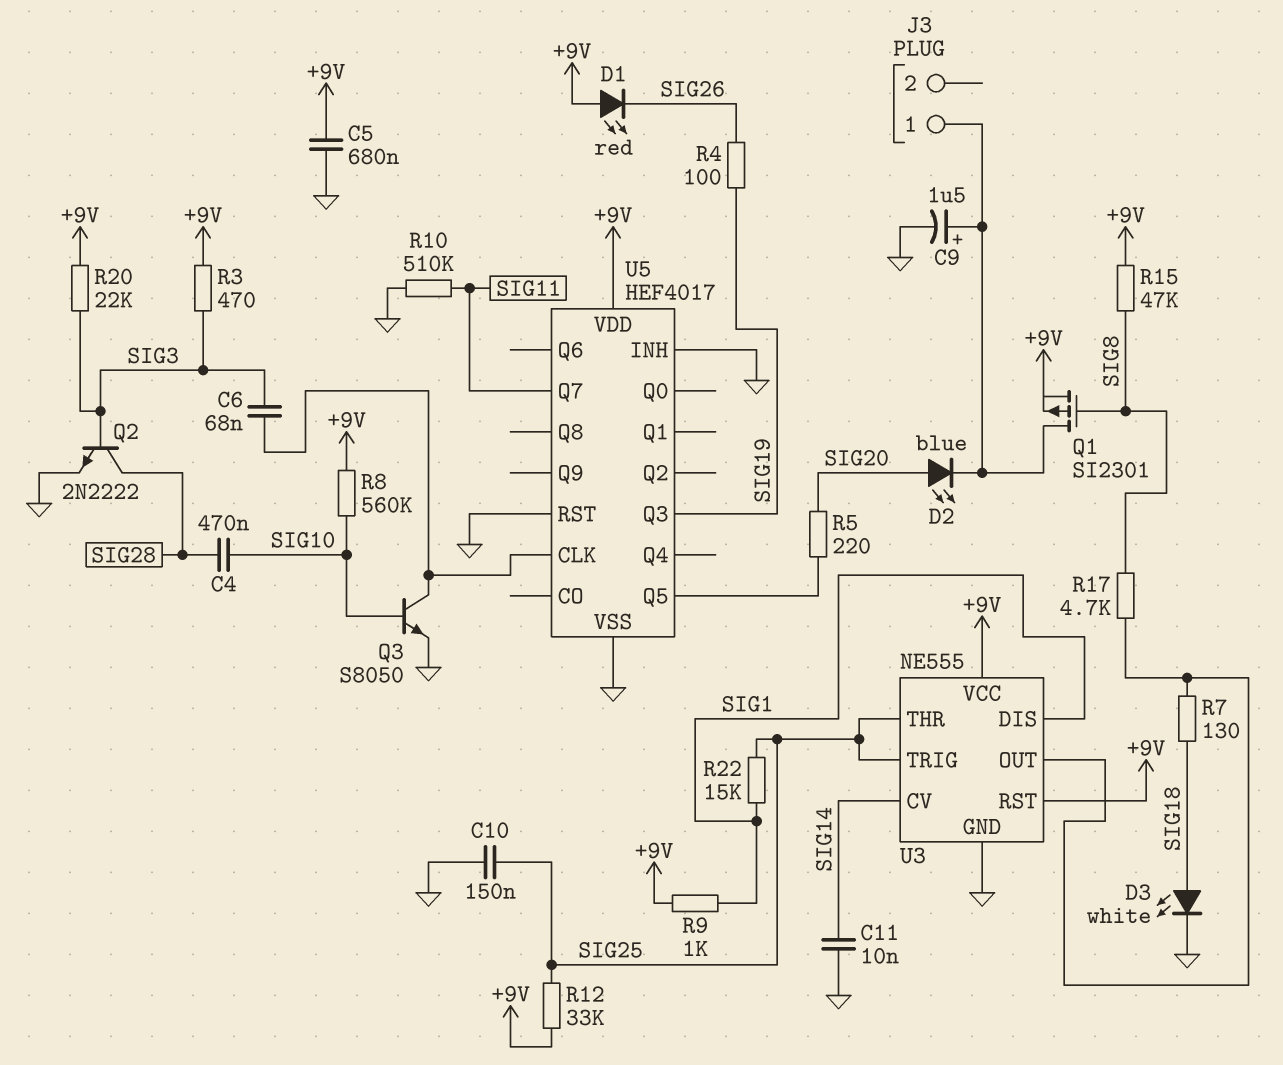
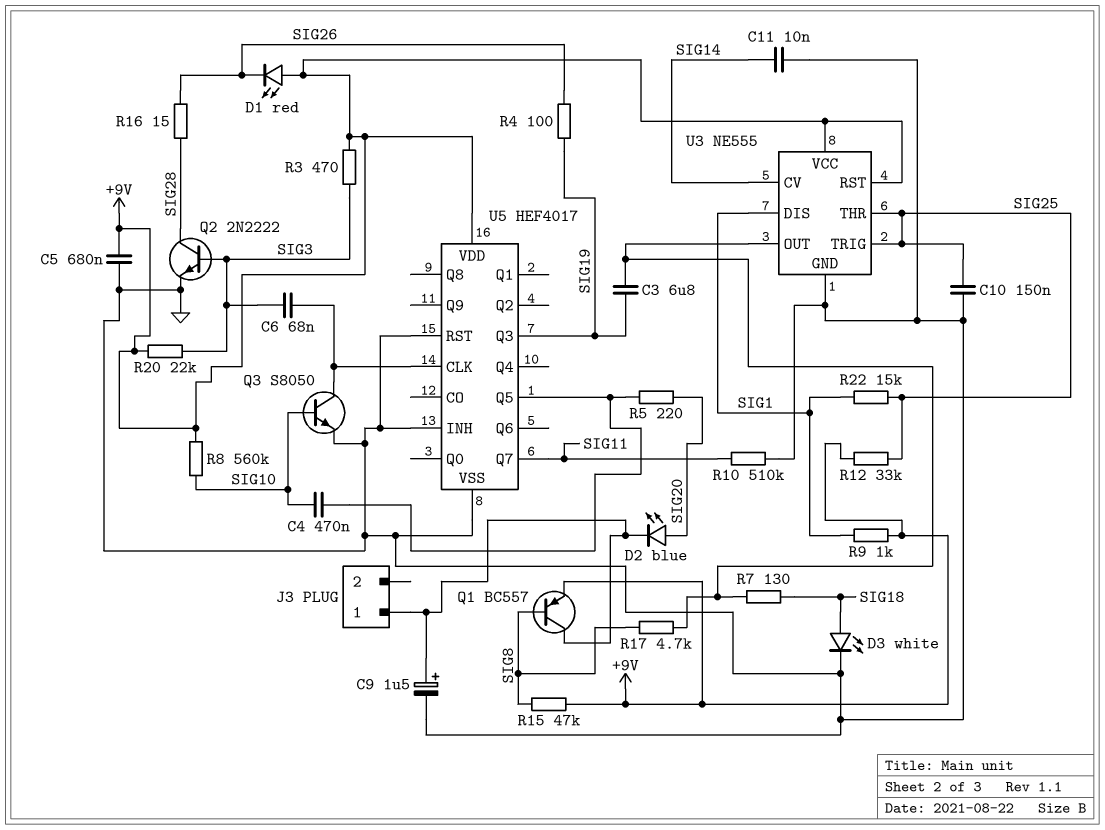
C3: none -> 6.8uF (SIG19, U3/OUT)
C4: 470nF (SIG10, SIG28) -> 470nF (SIG10, U5/Q5)
Q1: PMOS SI2301 (G SIG8, D J3/1, S +9V) -> PNP BC557 (B SIG8, C J3/1, E +9V)
R16: none -> 15 (SIG26, SIG28)

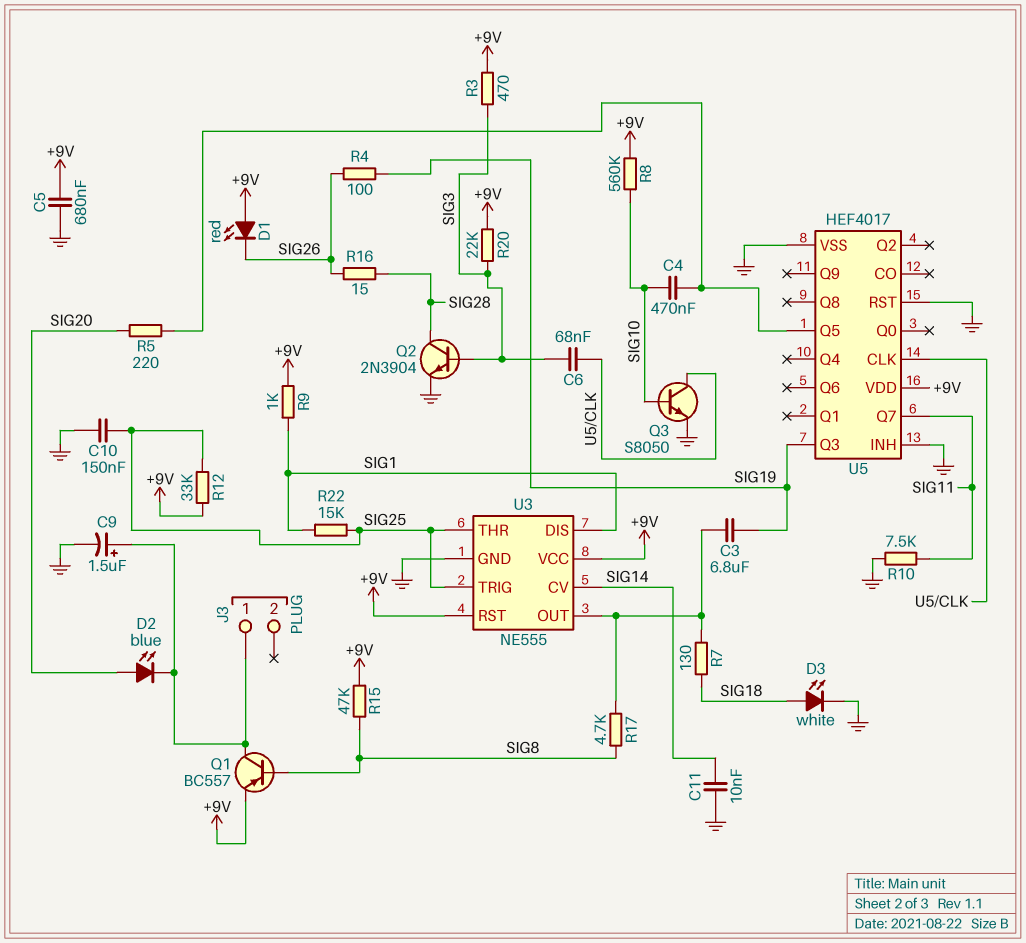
Q2: NPN 2N2222 (B SIG3, C SIG28, E GND) -> NPN 2N3904 (B SIG3, C SIG28, E GND)
R10: 510k (GND, SIG11) -> 7.5k (GND, SIG11)

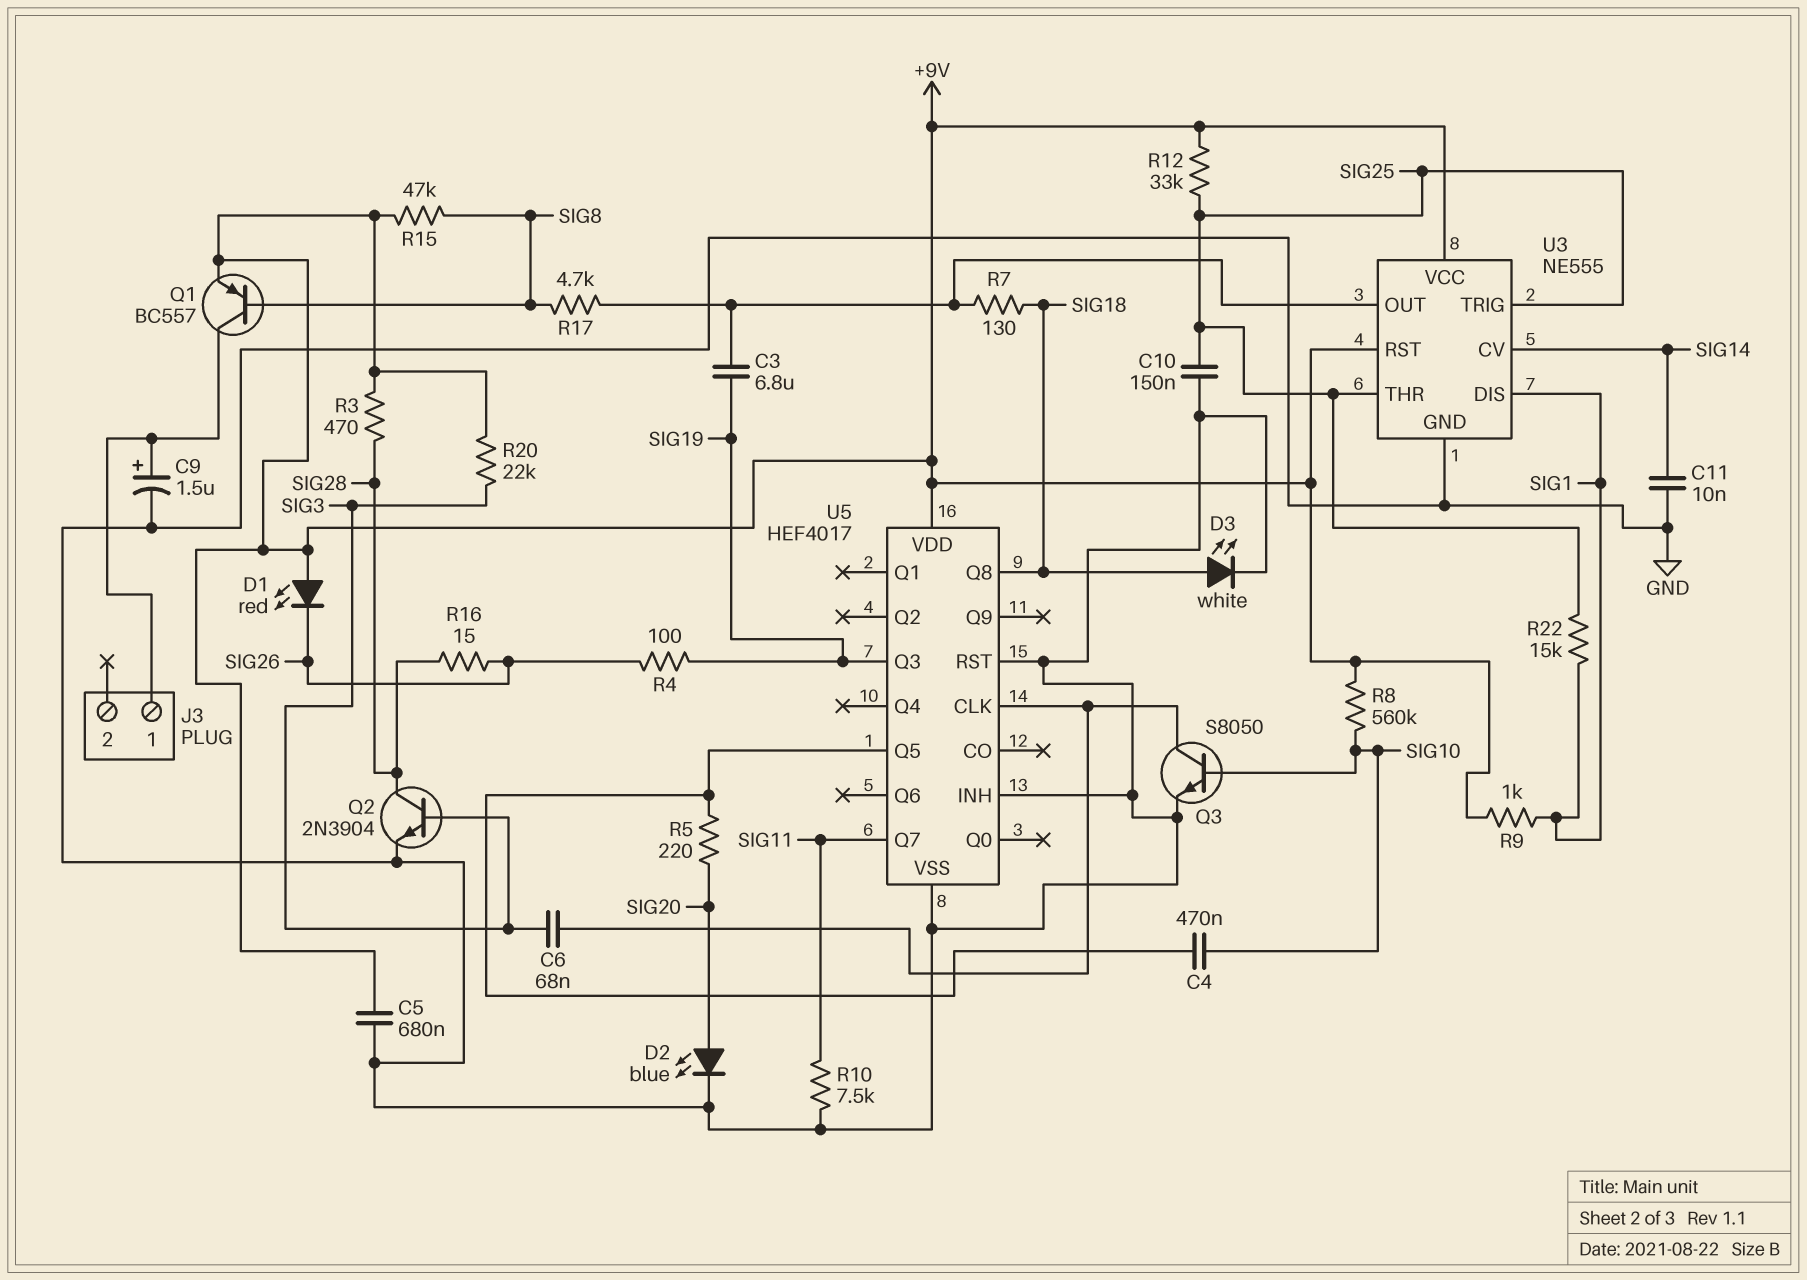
D2: LED blue (A SIG20, K J3/1) -> LED blue (A SIG20, K GND)
R3: 470 (+9V, SIG3) -> 470 (+9V, SIG28)
U5 pin Q8: none -> SIG18

